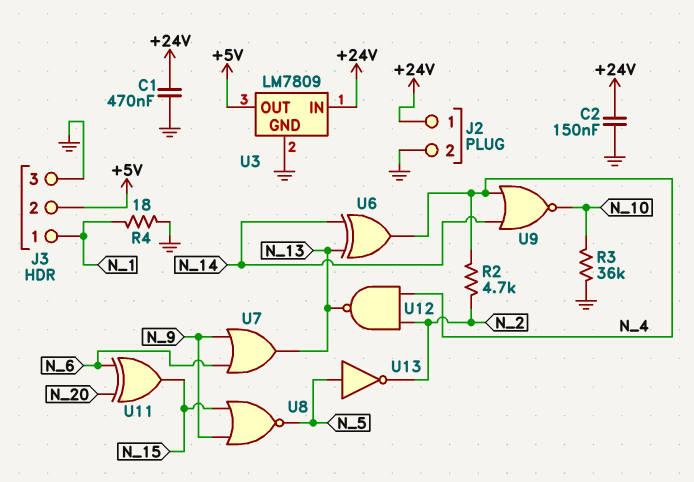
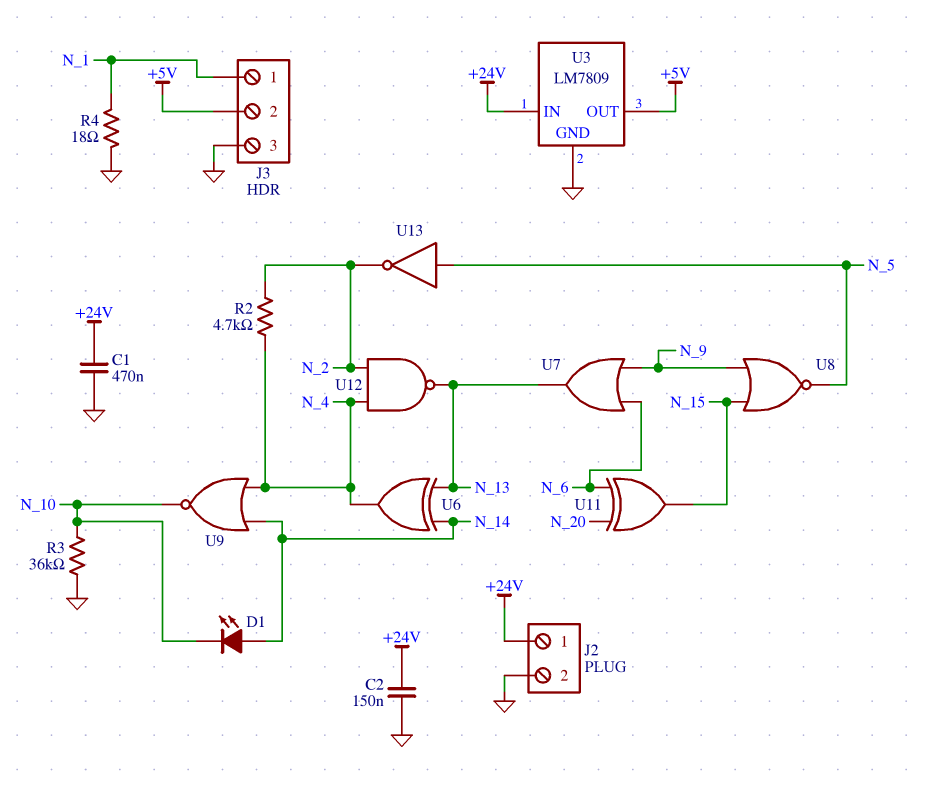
D1: none -> LED (A N_14, K N_10)

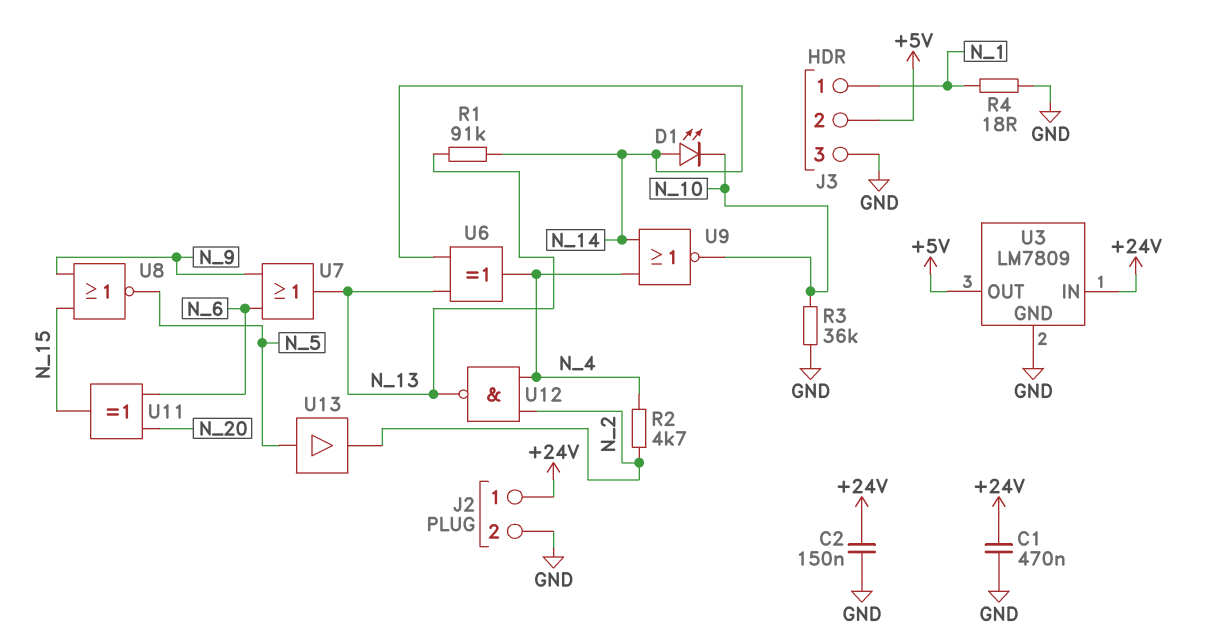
R1: none -> 91k (N_13, N_14)
U13: NOT (in N_5, out N_2) -> buffer (in N_5, out N_2)

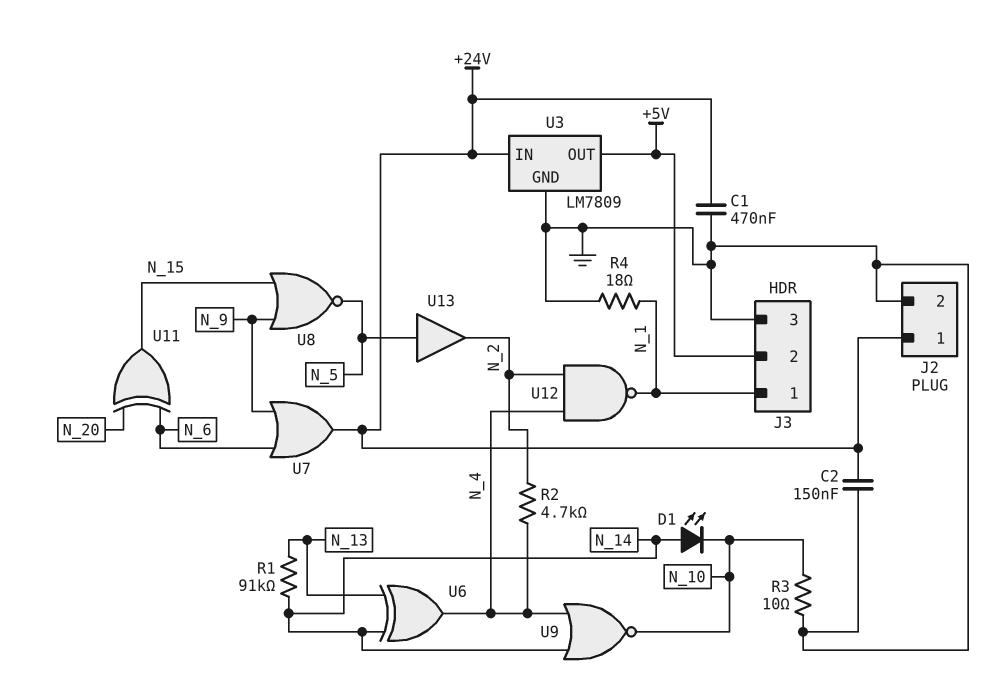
R3: 36k (GND, N_10) -> 10 (GND, N_10)
U7: OR (in N_6, in N_9, out N_13) -> OR (in N_6, in N_9, out +24V)
U12: NAND (in N_2, in N_4, out N_13) -> NAND (in N_2, in N_4, out N_1)

